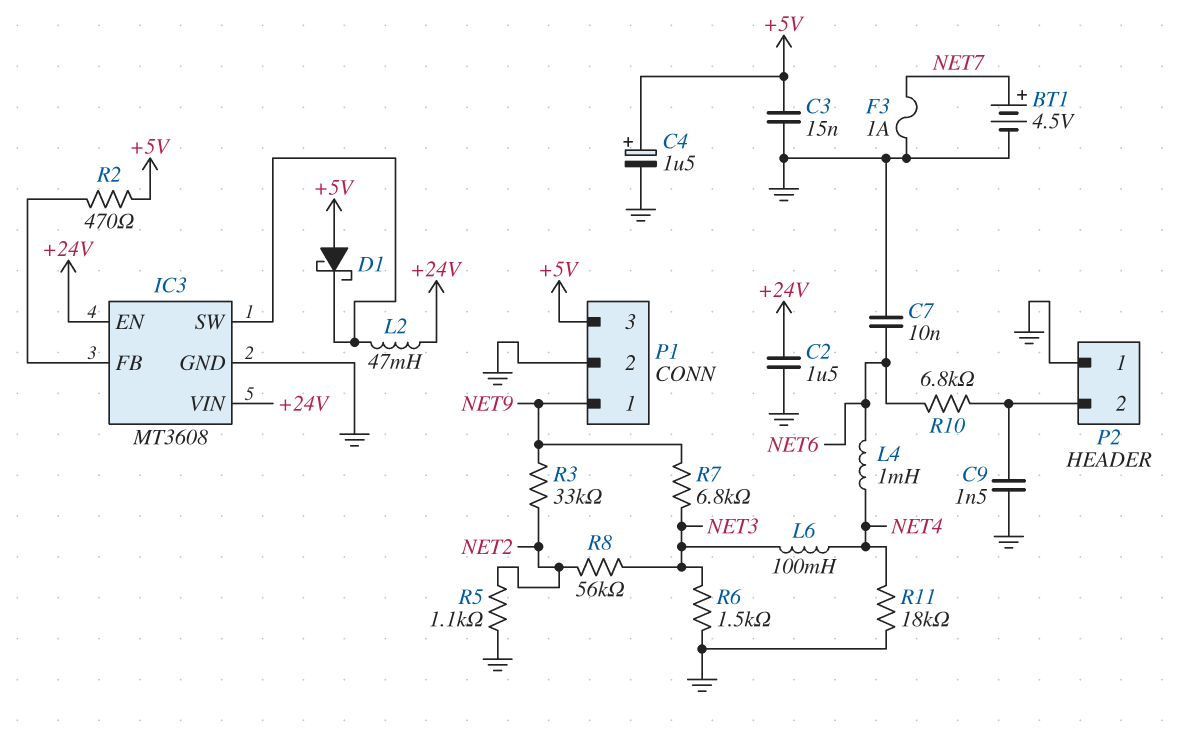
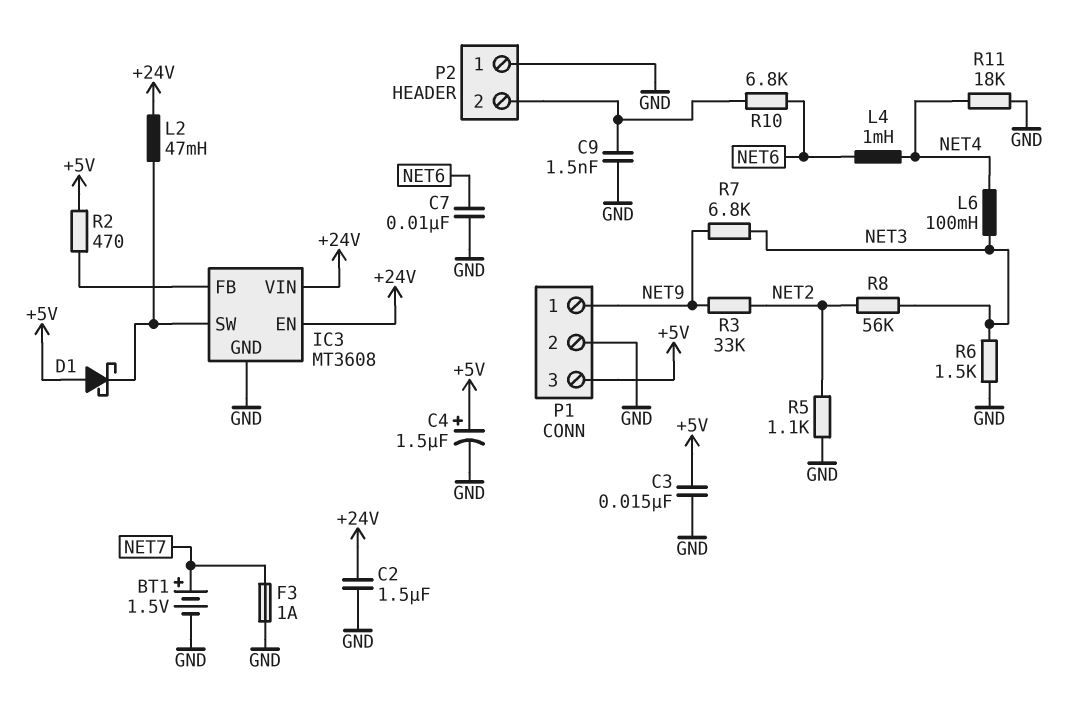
BT1: 4.5V (plus NET7, minus GND) -> 1.5V (plus NET7, minus GND)

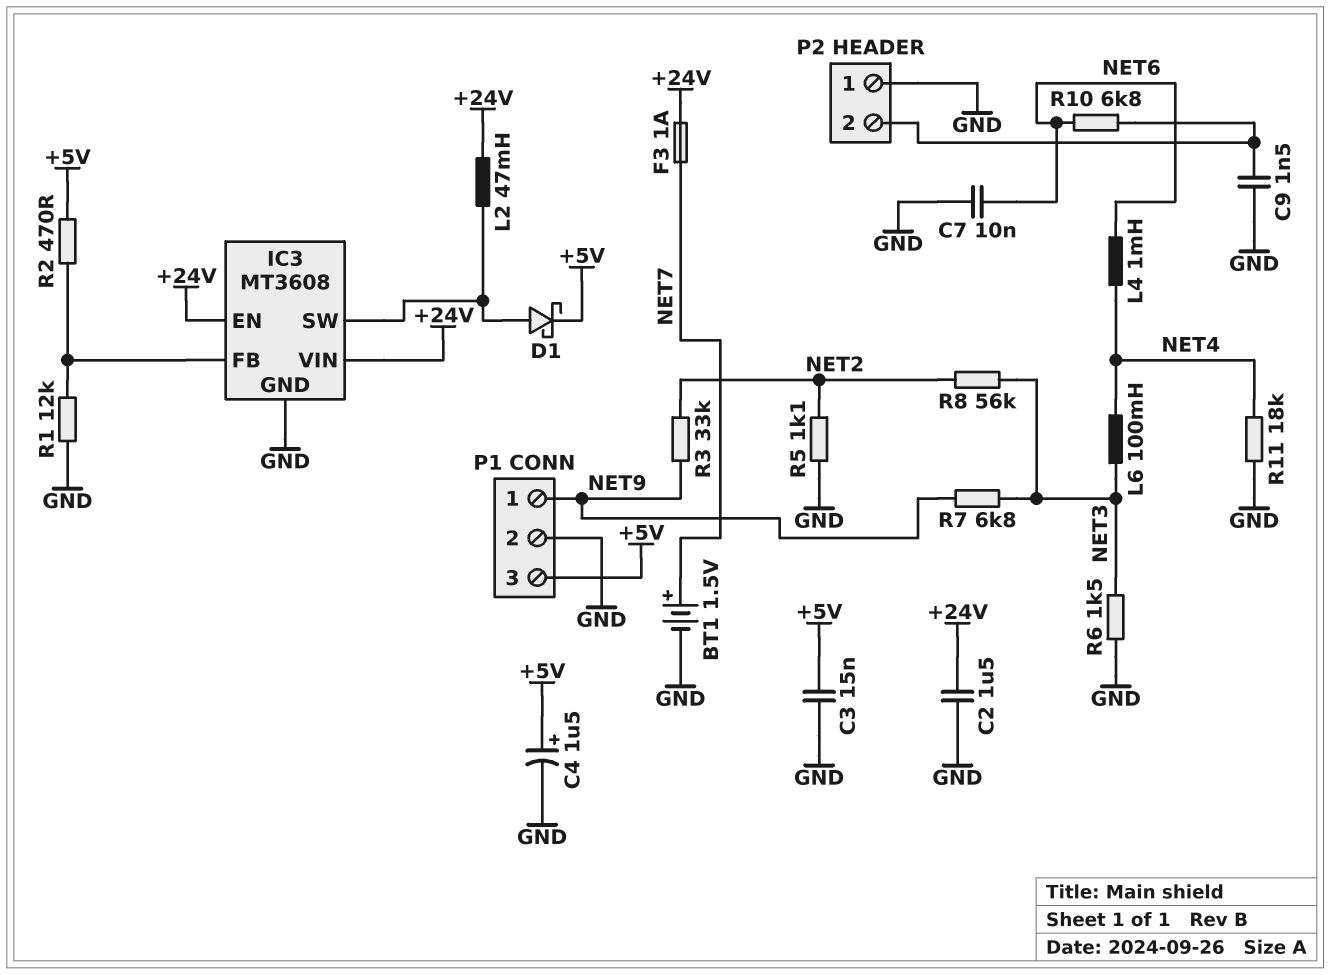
D1: schottky (A +5V, K IC3/SW) -> schottky (A IC3/SW, K +5V)
F3: 1A (GND, NET7) -> 1A (+24V, NET7)
R1: none -> 12k (GND, IC3/FB)

